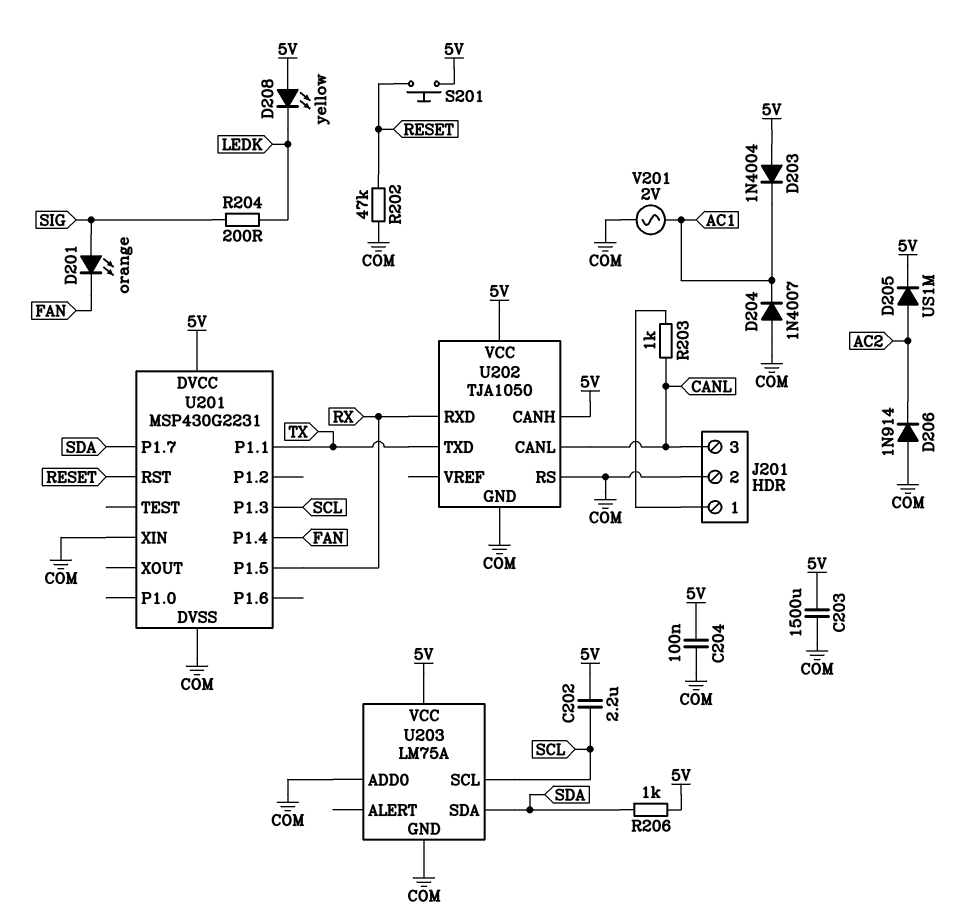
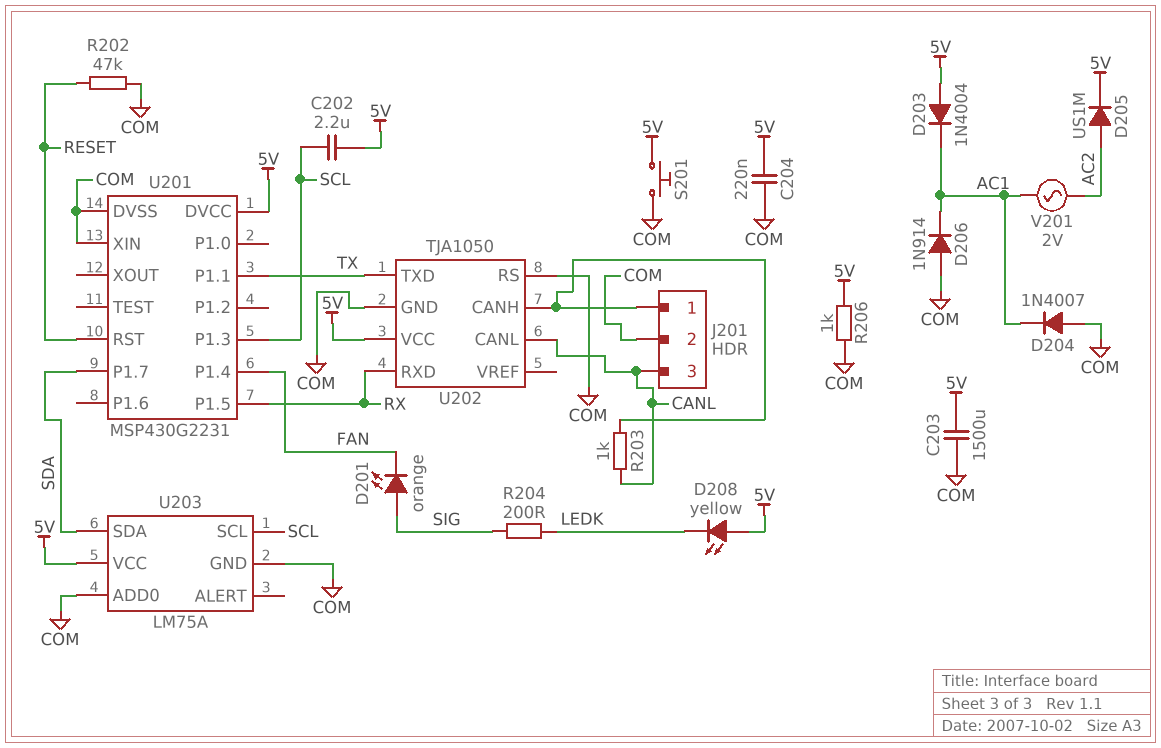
C204: 100nF (5V, COM) -> 220nF (5V, COM)
D206: diode 1N914 (A COM, K AC2) -> diode 1N914 (A COM, K AC1)
R206: 1k (5V, SDA) -> 1k (5V, COM)
S201: button (5V, RESET) -> button (5V, COM)
U202 pin CANH: 5V -> J201/1
V201: AC 2V (AC1, COM) -> AC 2V (AC1, AC2)

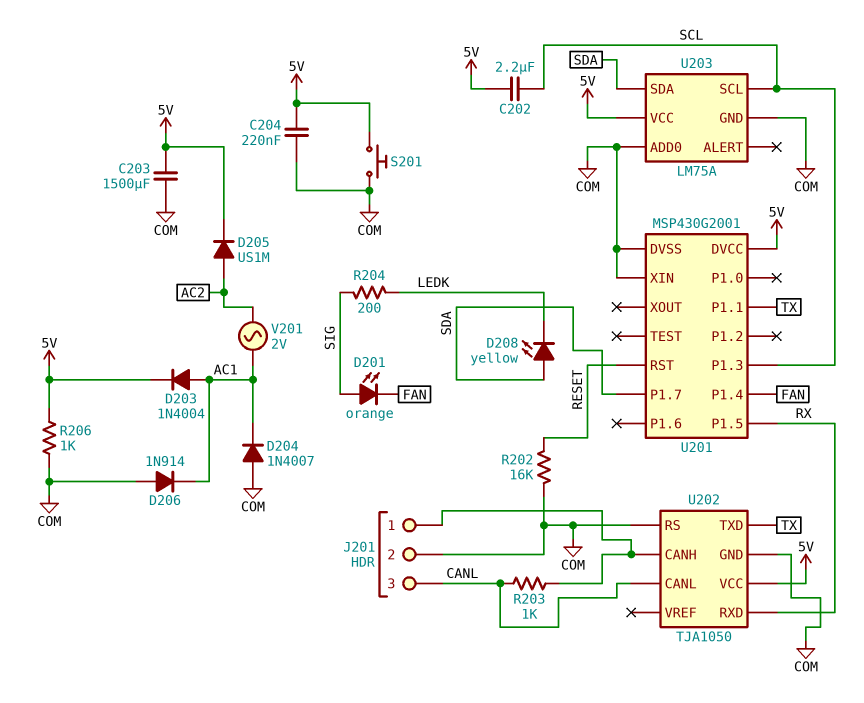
D203: diode 1N4004 (A 5V, K AC1) -> diode 1N4004 (A AC1, K 5V)
D208: LED yellow (A 5V, K LEDK) -> LED yellow (A SDA, K LEDK)
R202: 47k (COM, RESET) -> 16k (COM, RESET)
U201: MSP430G2231 -> MSP430G2001

